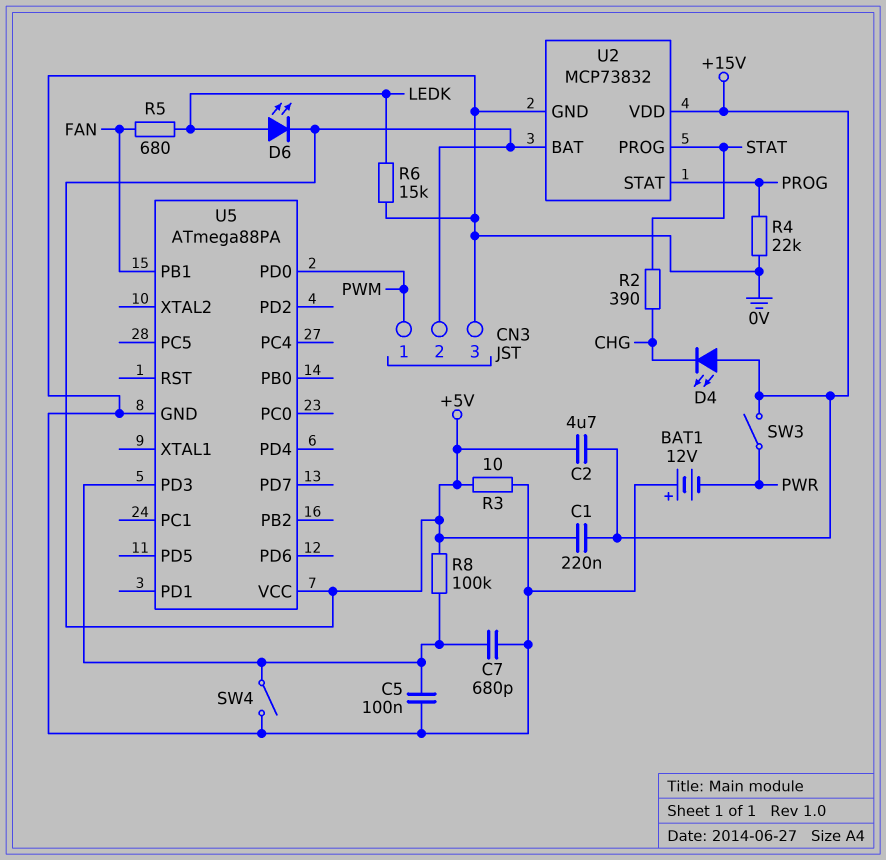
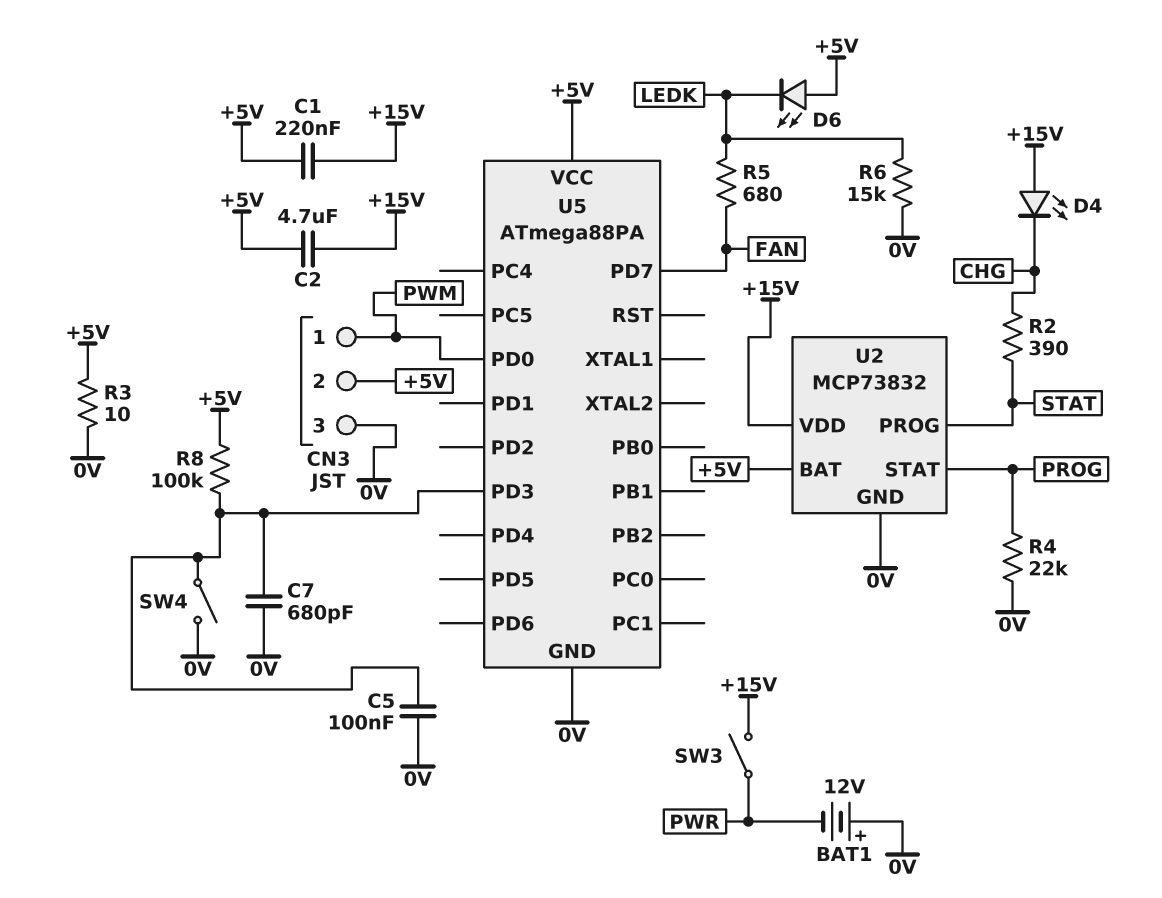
D6: LED (A LEDK, K +5V) -> LED (A +5V, K LEDK)
U5 pin PB1: FAN -> none
U5 pin PD7: none -> FAN

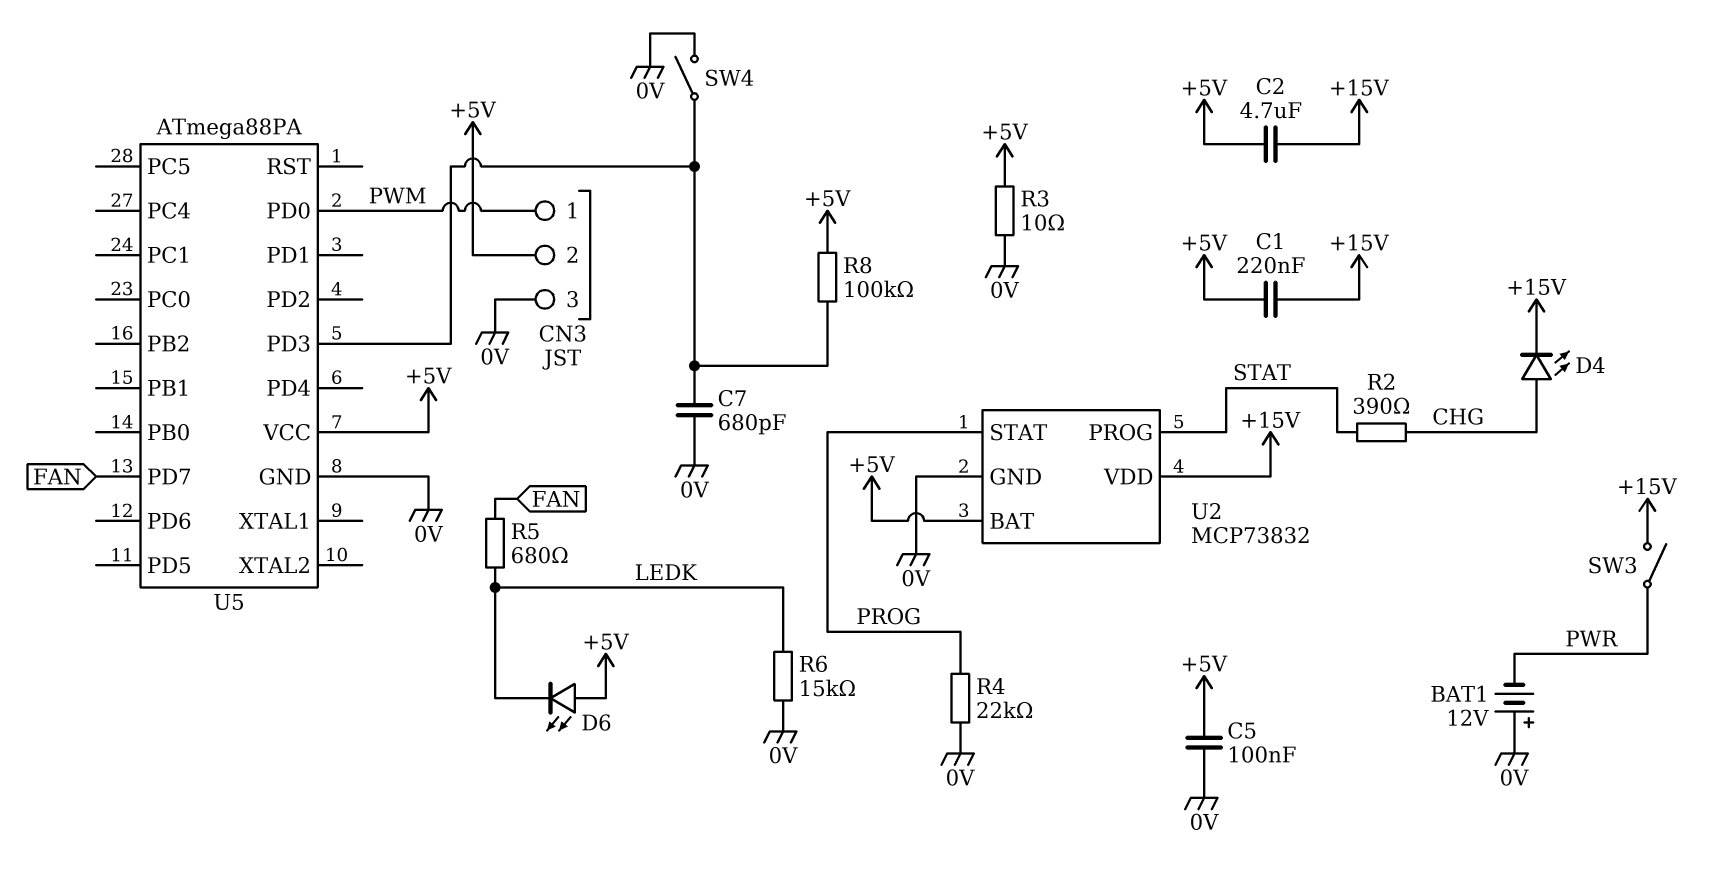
C5: 100nF (0V, U5/PD3) -> 100nF (+5V, 0V)
D4: LED (A +15V, K CHG) -> LED (A CHG, K +15V)

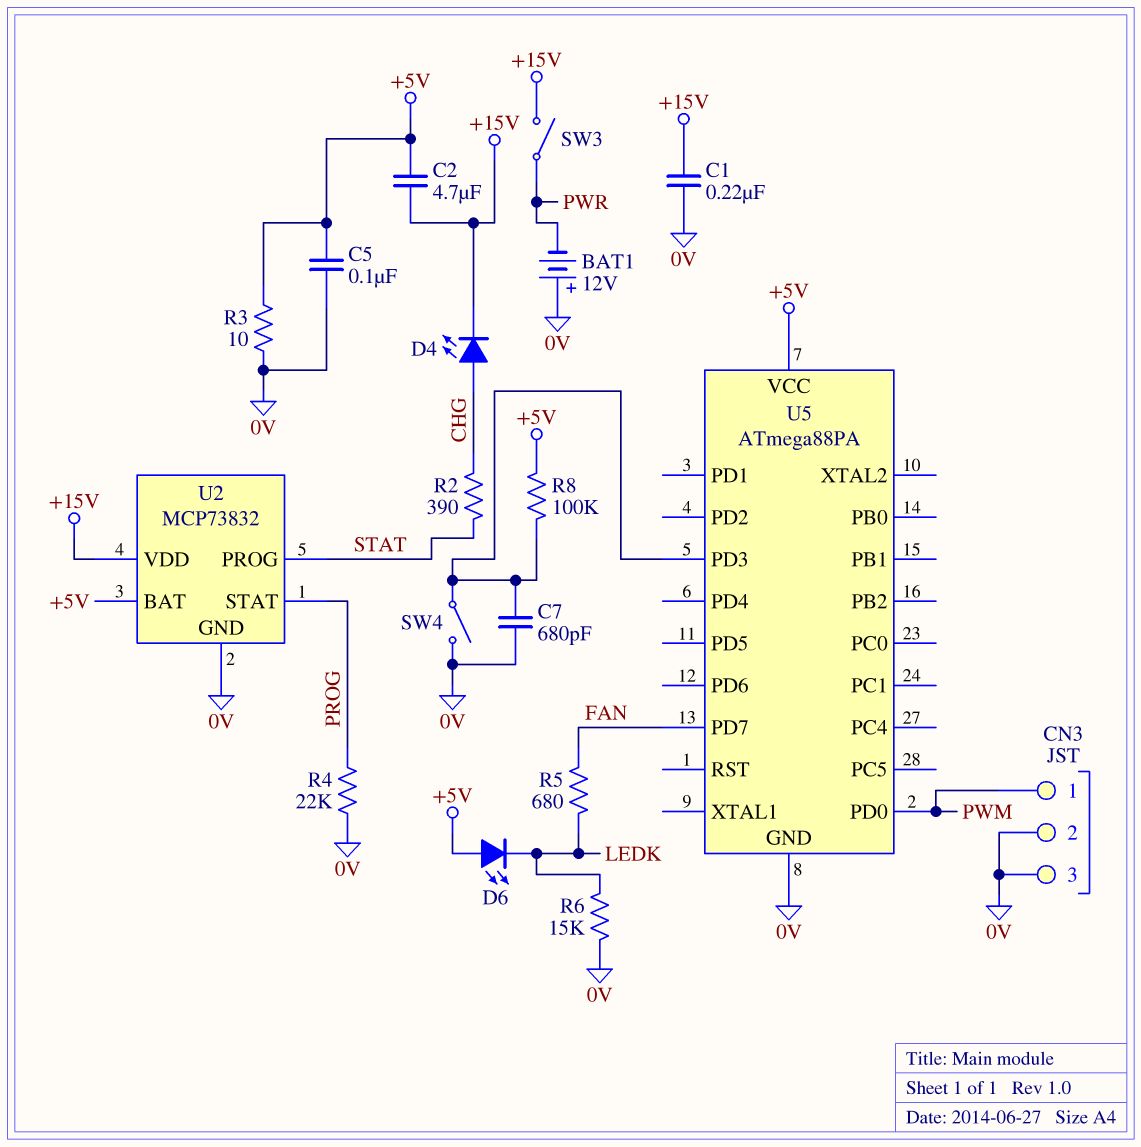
C1: 220nF (+5V, +15V) -> 220nF (+15V, 0V)
CN3 pin 2: +5V -> 0V

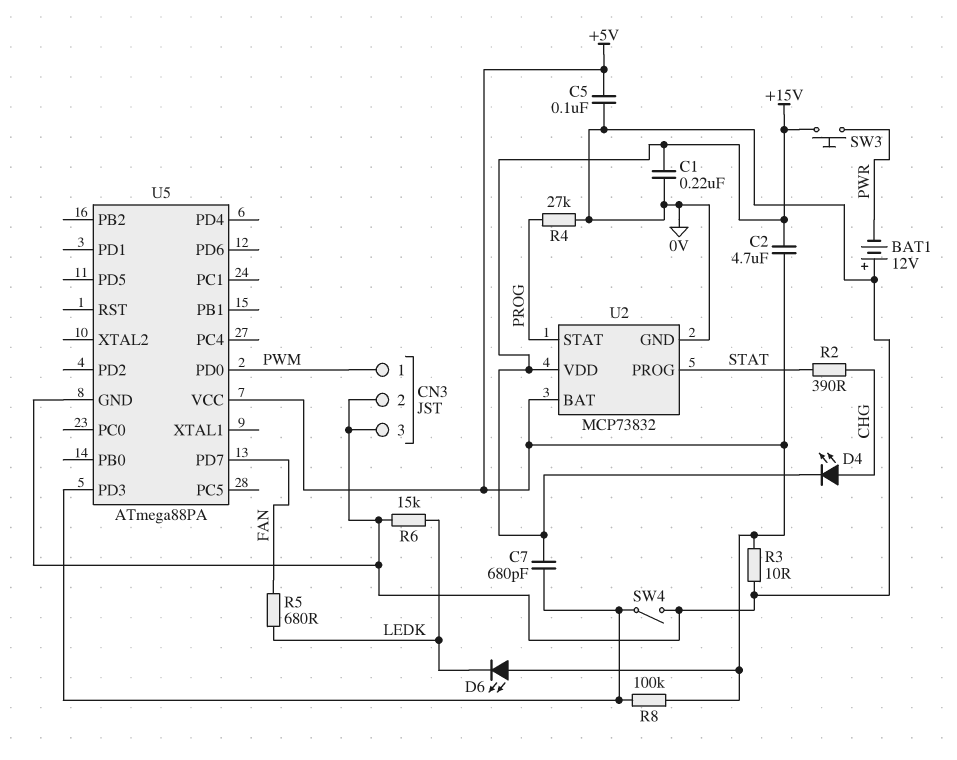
C7: 680pF (0V, U5/PD3) -> 680pF (+15V, U5/PD3)
R4: 22k (0V, PROG) -> 27k (0V, PROG)
SW3: switch (+15V, PWR) -> button (+15V, PWR)

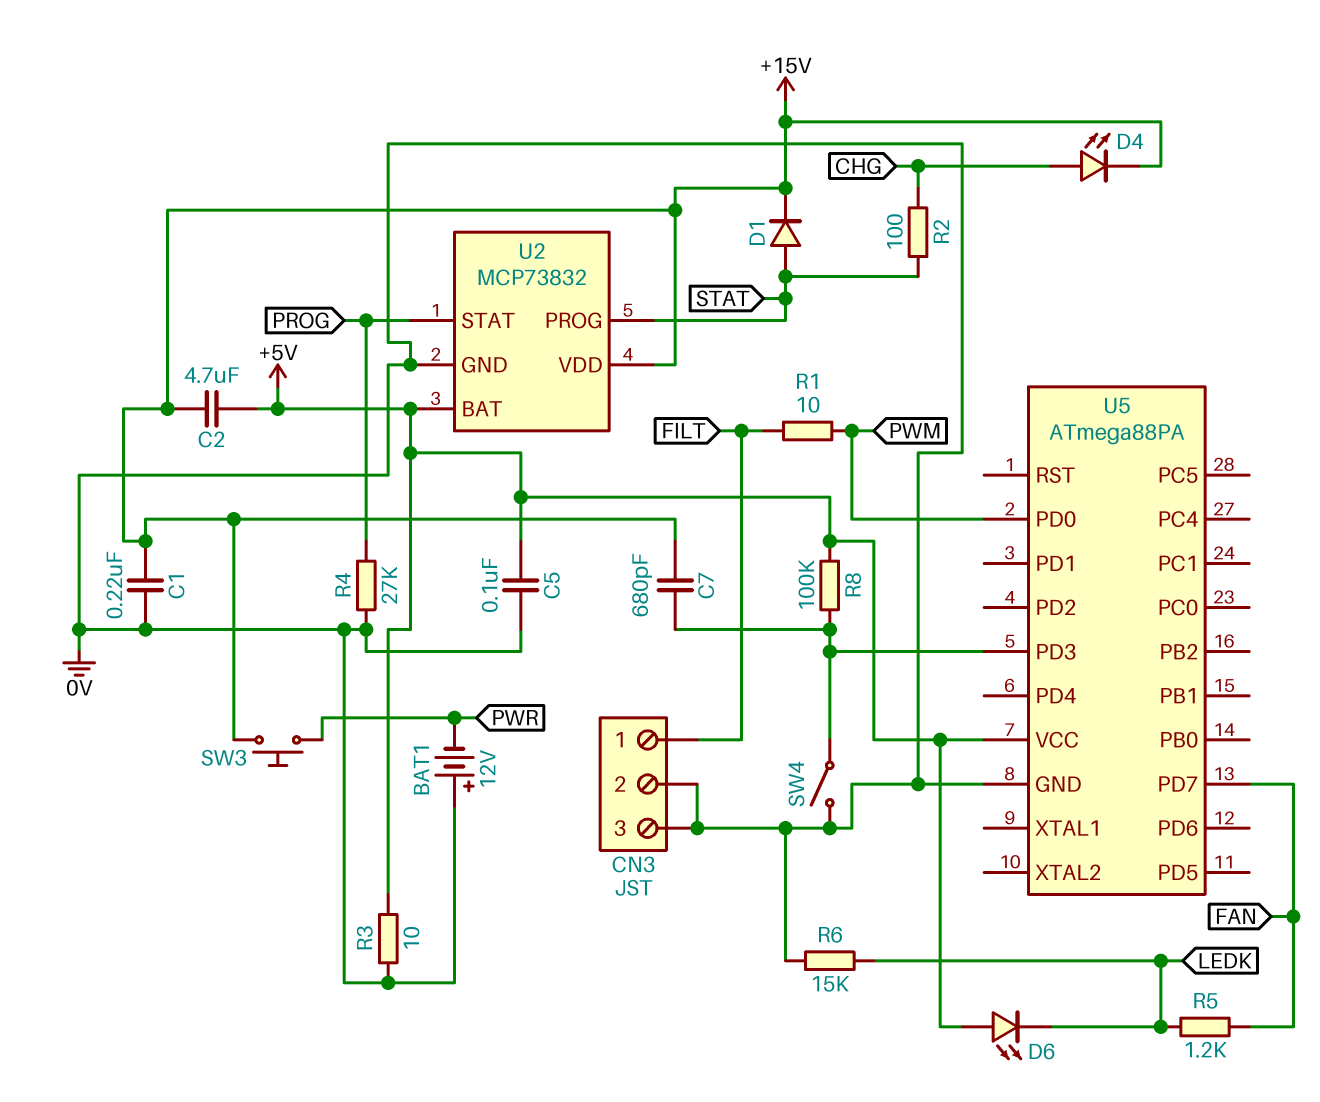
CN3 pin 1: PWM -> FILT
D1: none -> diode (A STAT, K +15V)
R1: none -> 10 (FILT, PWM)
R2: 390 (CHG, STAT) -> 100 (CHG, STAT)
R5: 680 (FAN, LEDK) -> 1.2k (FAN, LEDK)

